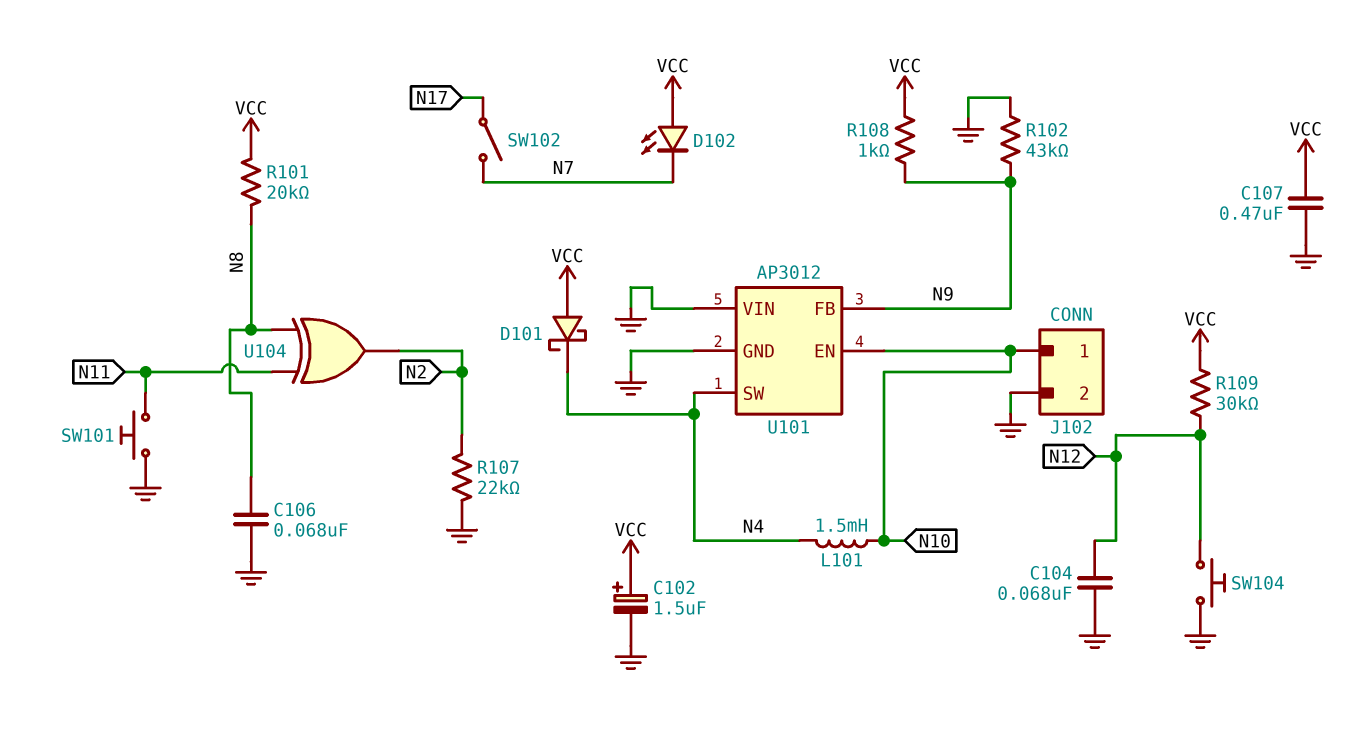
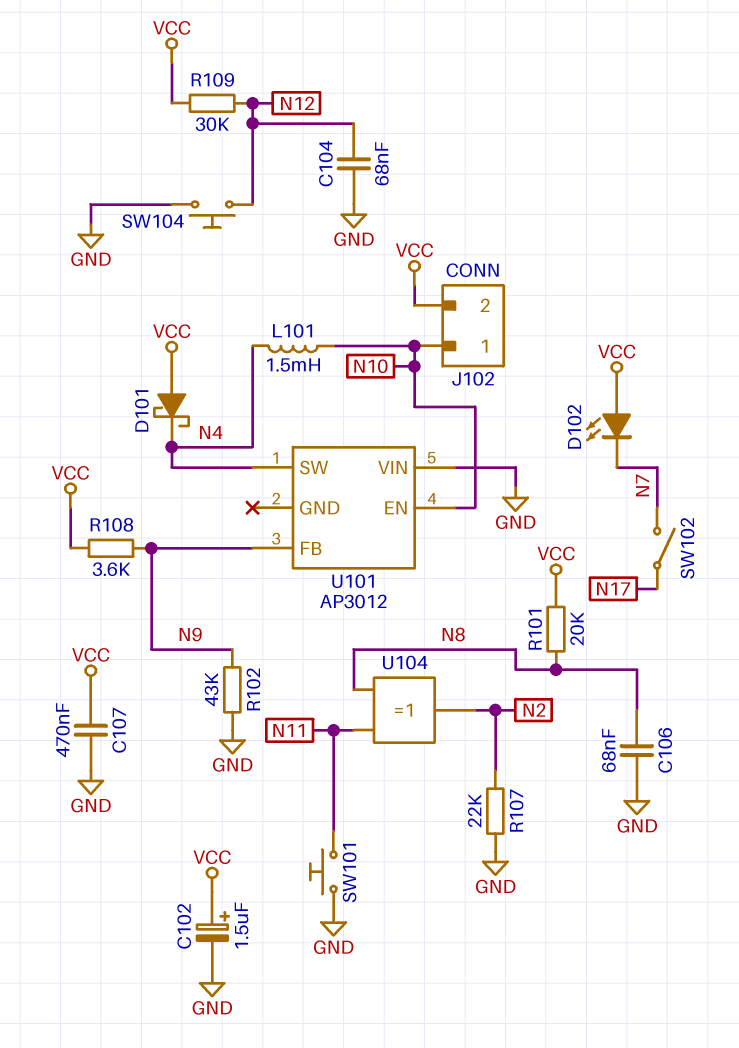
J102 pin 2: GND -> VCC
R108: 1k (N9, VCC) -> 3.6k (N9, VCC)
U101 pin GND: GND -> none

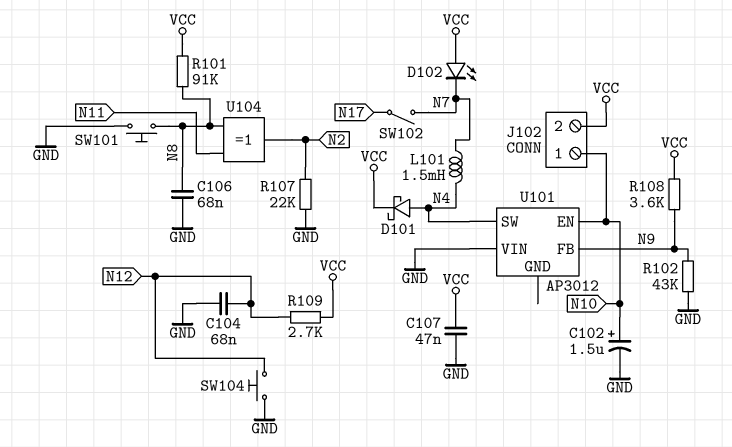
C102: 1.5uF (plus VCC, minus GND) -> 1.5uF (plus N10, minus GND)
C107: 470nF (GND, VCC) -> 47nF (GND, VCC)
D101: schottky (A VCC, K N4) -> schottky (A N4, K VCC)
L101: 1.5mH (N4, N10) -> 1.5mH (N4, N7)
R101: 20k (N8, VCC) -> 91k (N8, VCC)
R109: 30k (N12, VCC) -> 2.7k (N12, VCC)
SW101: button (GND, N11) -> button (GND, N8)

